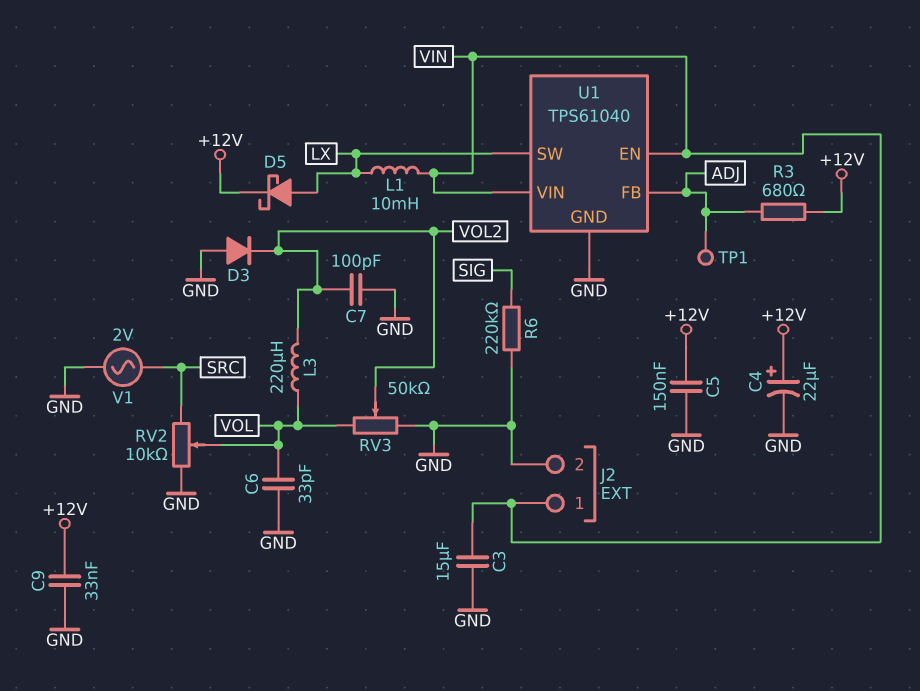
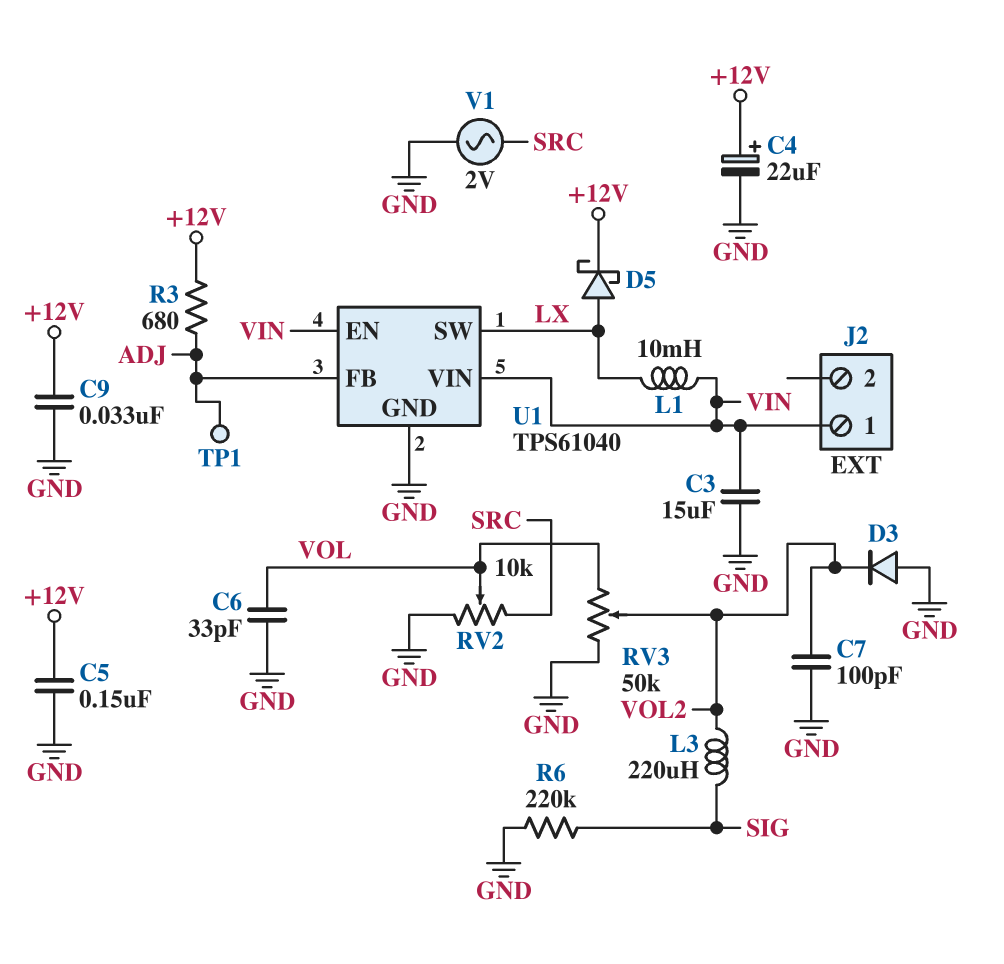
J2 pin 2: GND -> none
L3: 220uH (VOL, VOL2) -> 220uH (SIG, VOL2)

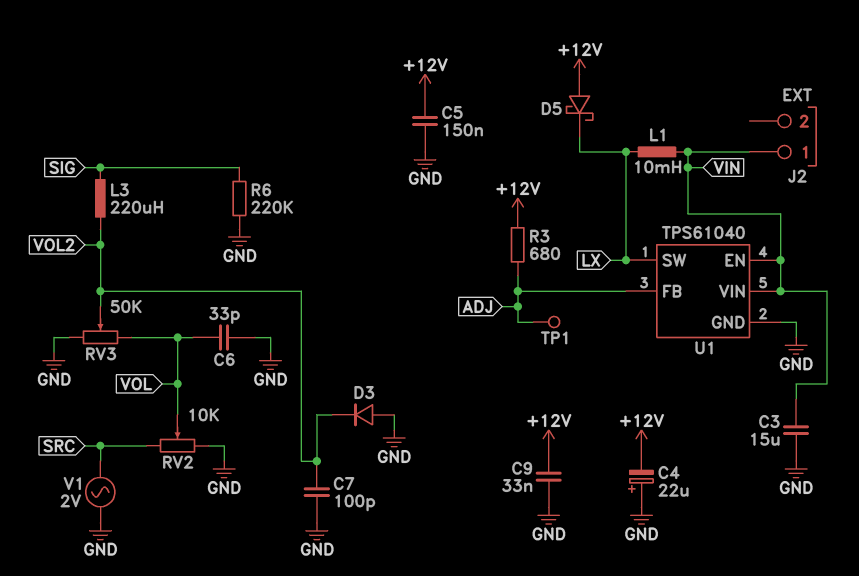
C4: 22uF (plus +12V, minus GND) -> 22uF (plus GND, minus +12V)
D5: schottky (A LX, K +12V) -> schottky (A +12V, K LX)

